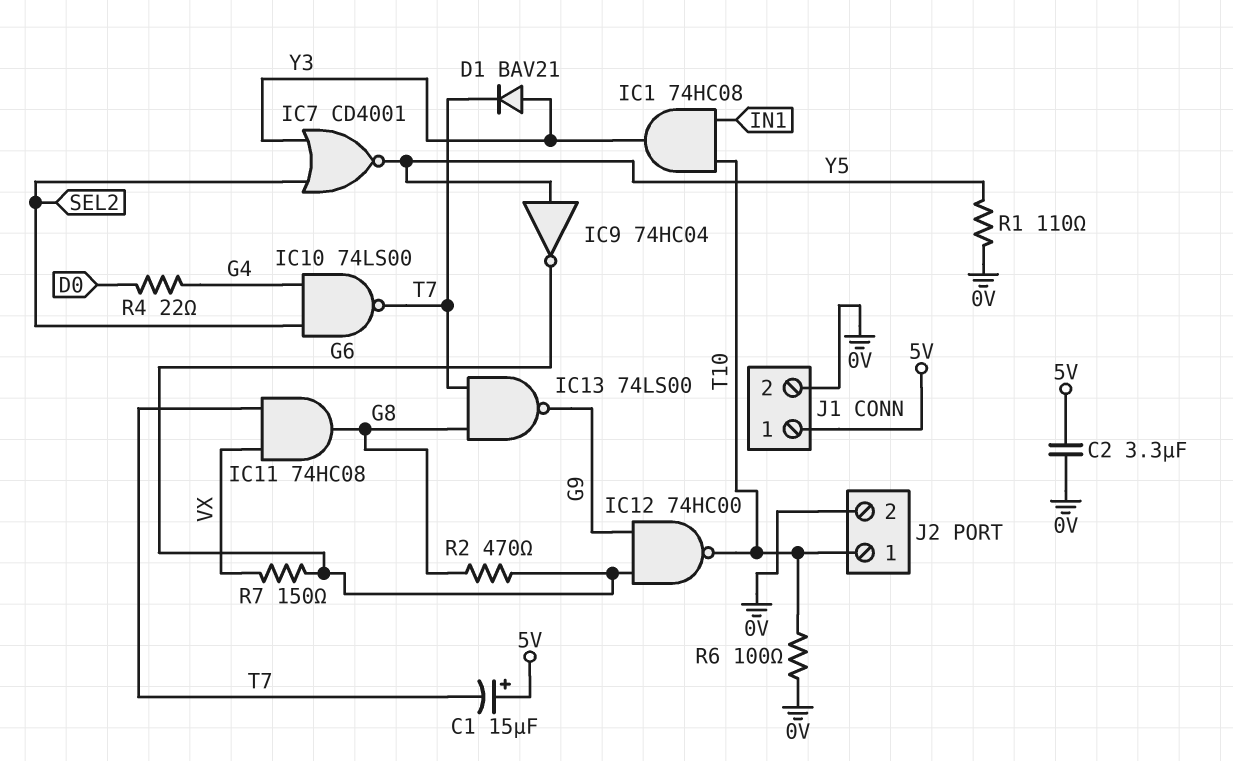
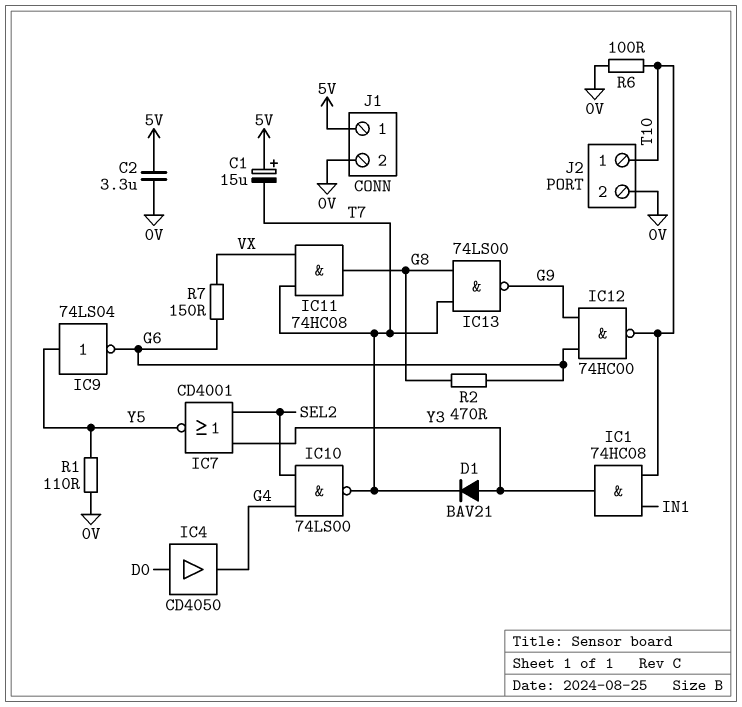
IC4: none -> buffer CD4050 (in D0, out G4)
IC9: NOT 74HC04 (in Y5, out G6) -> NOT 74LS04 (in Y5, out G6)
R4: 22 (D0, G4) -> none

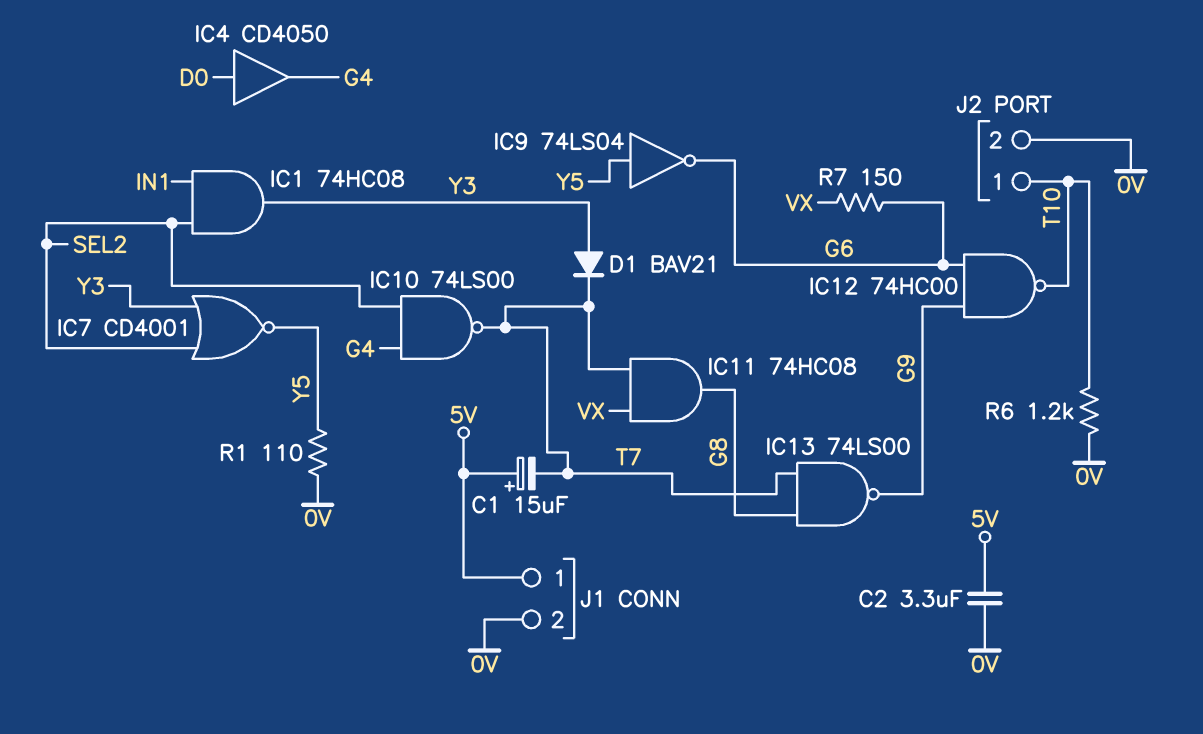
IC1: AND 74HC08 (in IN1, in T10, out Y3) -> AND 74HC08 (in IN1, in SEL2, out Y3)
R2: 470 (G6, G8) -> none
R6: 100 (0V, T10) -> 1.2k (0V, T10)

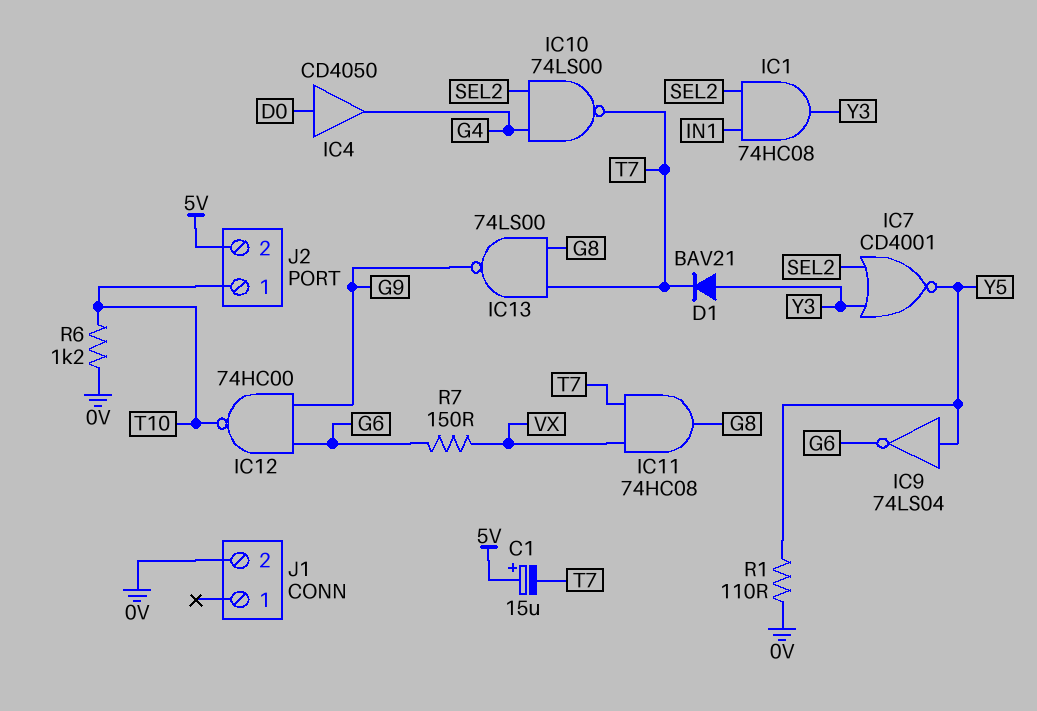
C2: 3.3uF (0V, 5V) -> none
J1 pin 1: 5V -> none
J2 pin 2: 0V -> 5V

